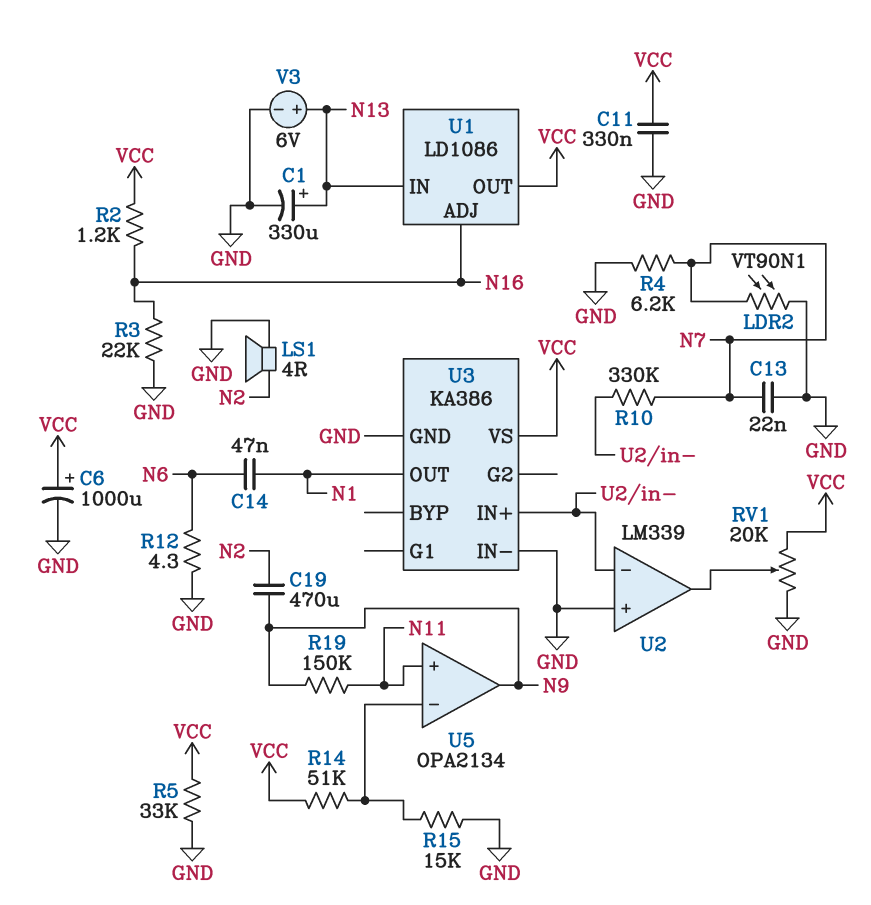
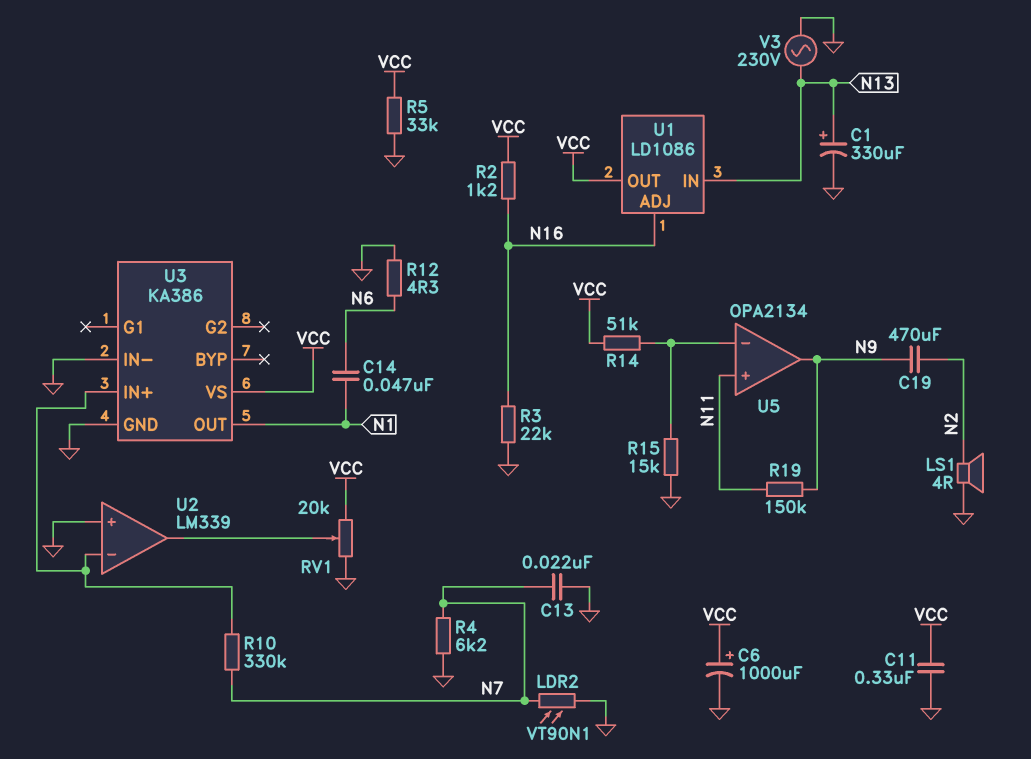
V3: 6V (plus N13, minus GND) -> AC 230V (GND, N13)

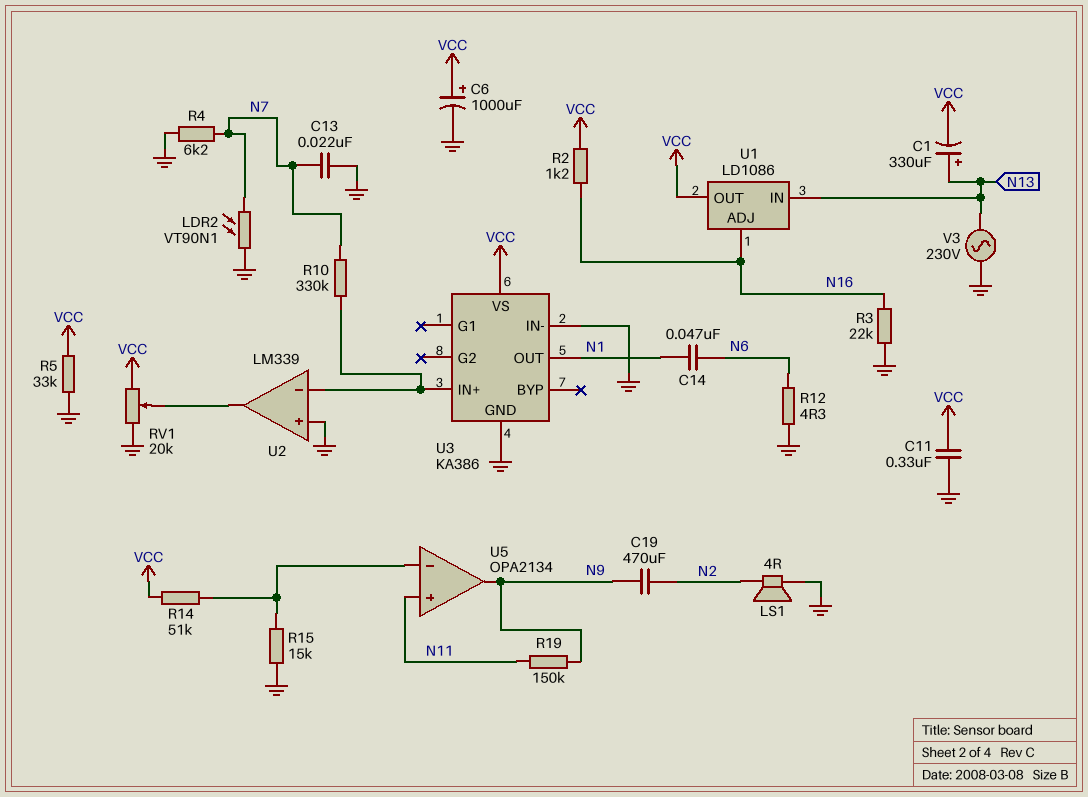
C1: 330uF (plus N13, minus GND) -> 330uF (plus N13, minus VCC)

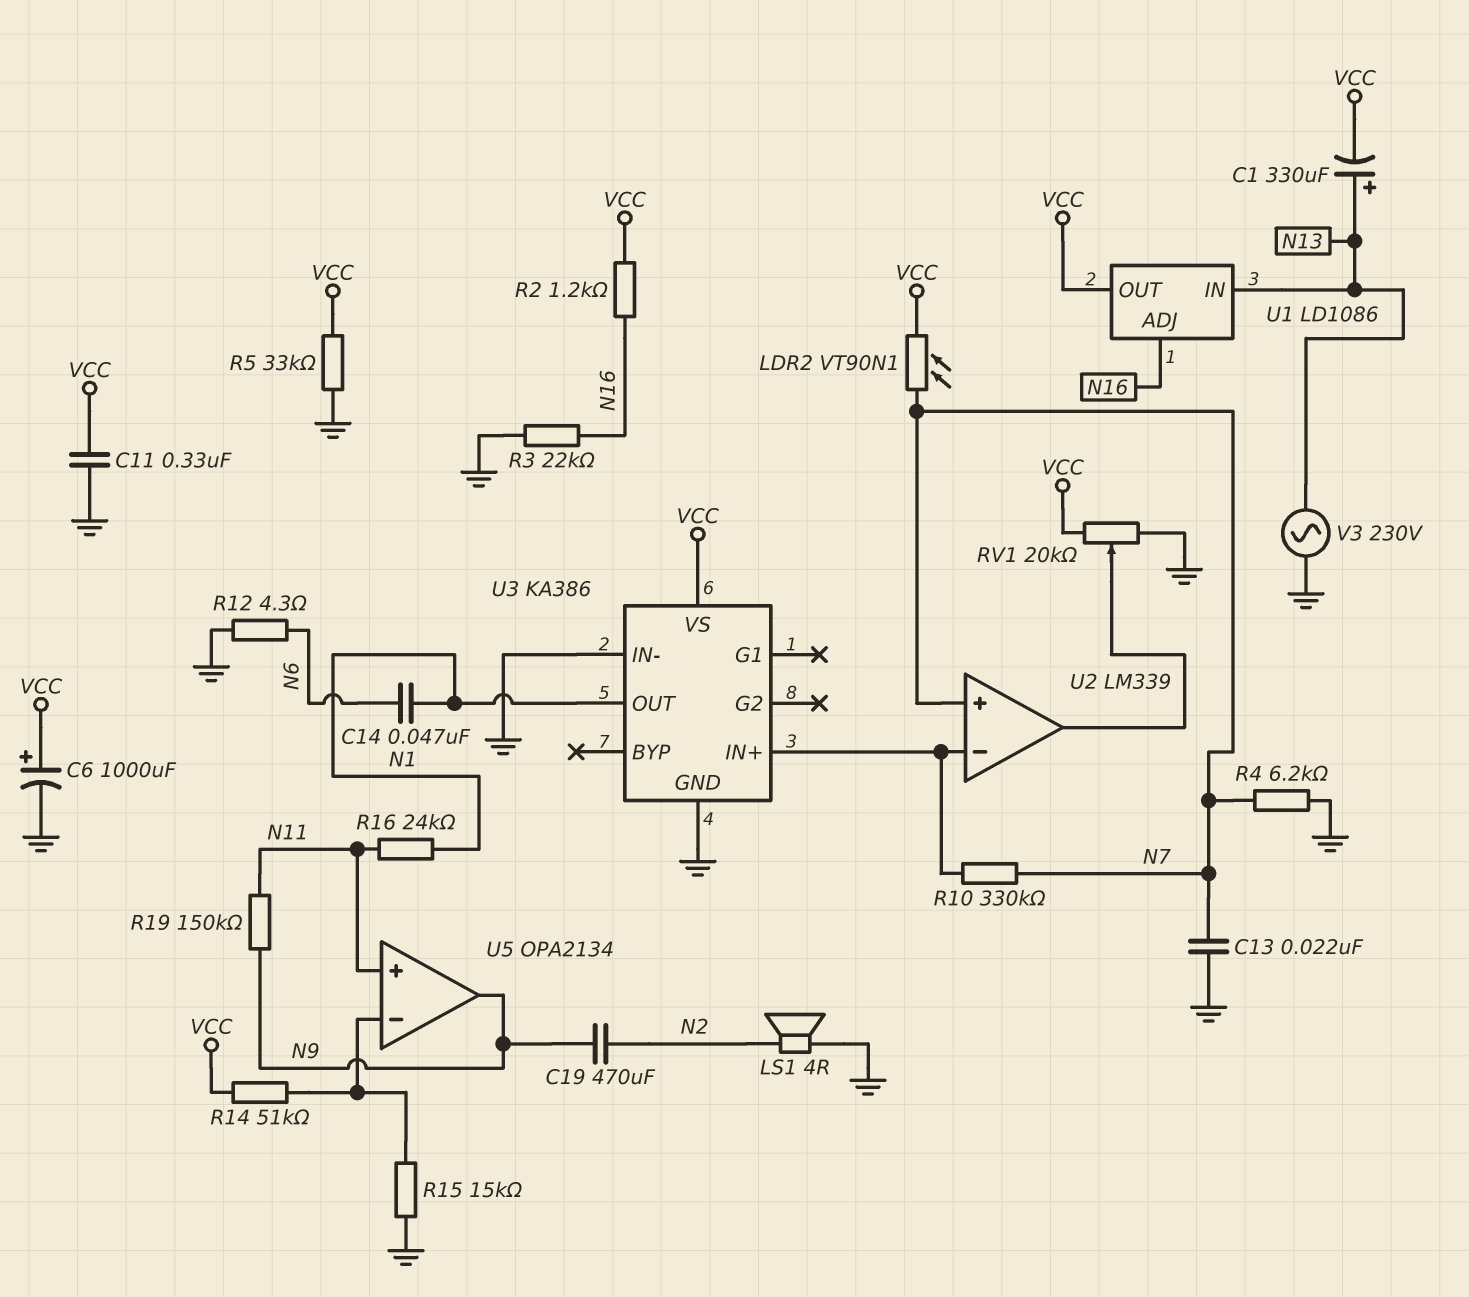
LDR2: VT90N1 (GND, N7) -> VT90N1 (N7, VCC)
R16: none -> 24k (N1, N11)
U2 pin in+: GND -> N7

